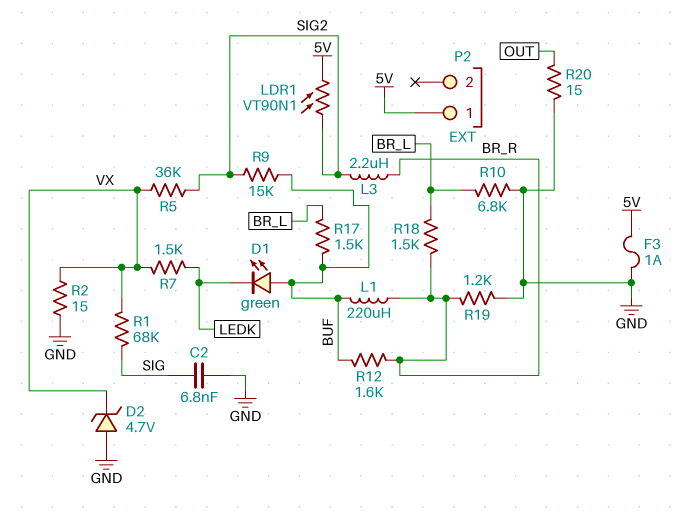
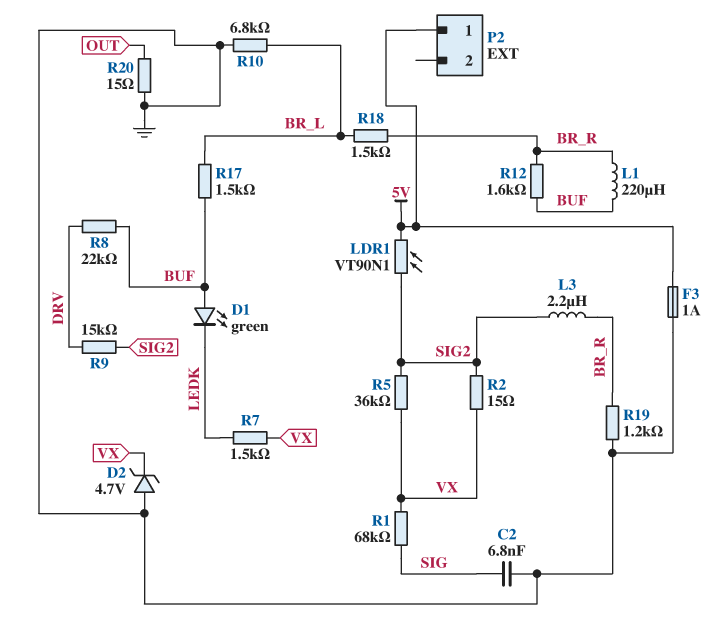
R2: 15 (GND, VX) -> 15 (SIG2, VX)
R8: none -> 22k (BUF, DRV)
R9: 15k (BUF, SIG2) -> 15k (DRV, SIG2)

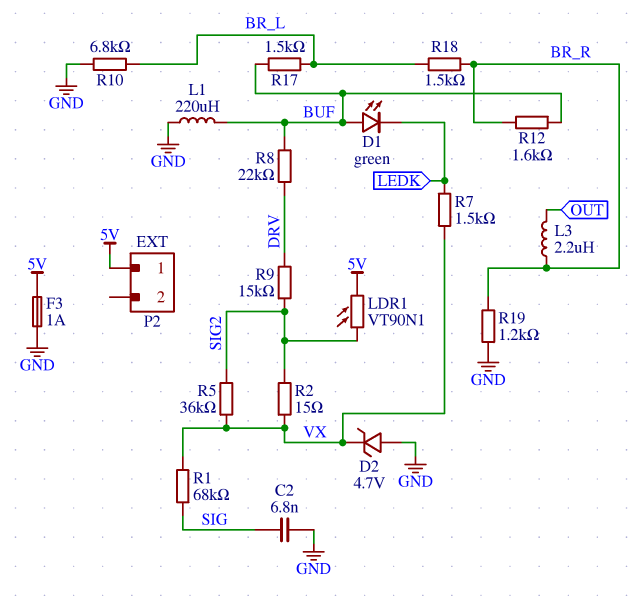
L1: 220uH (BR_R, BUF) -> 220uH (BUF, GND)
L3: 2.2uH (BR_R, SIG2) -> 2.2uH (BR_R, OUT)
R20: 15 (GND, OUT) -> none

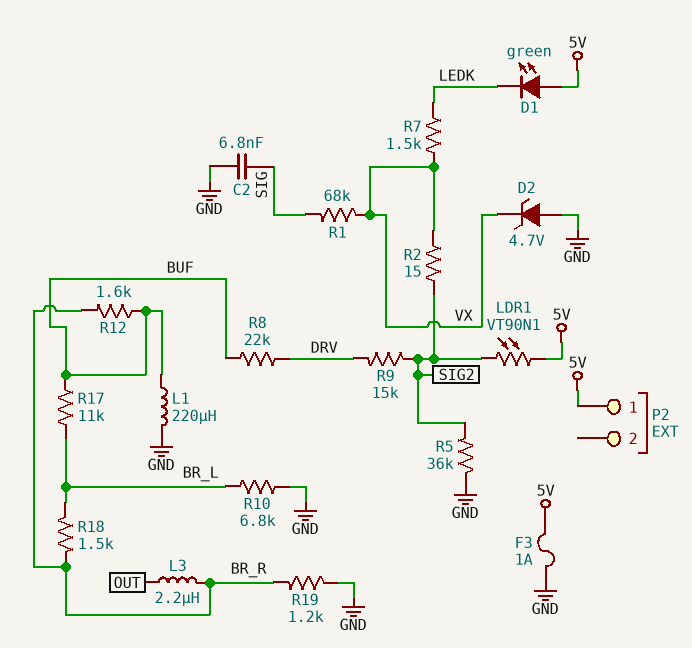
D1: LED green (A BUF, K LEDK) -> LED green (A 5V, K LEDK)
R5: 36k (SIG2, VX) -> 36k (GND, SIG2)
R17: 1.5k (BR_L, BUF) -> 11k (BR_L, BUF)

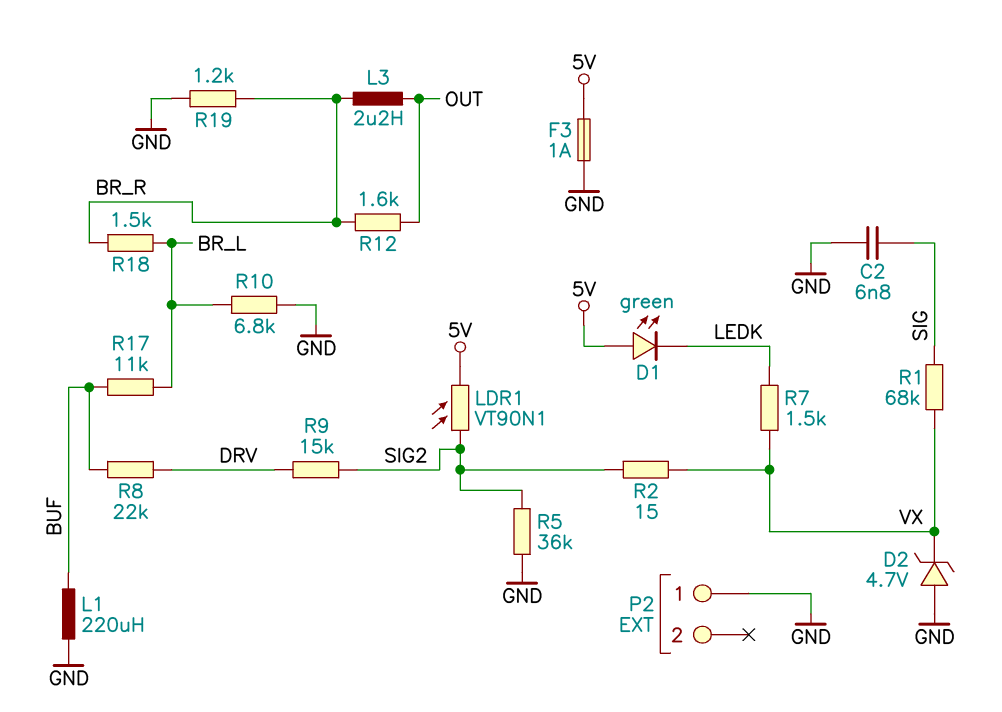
P2 pin 1: 5V -> GND
R12: 1.6k (BR_R, BUF) -> 1.6k (BR_R, OUT)

